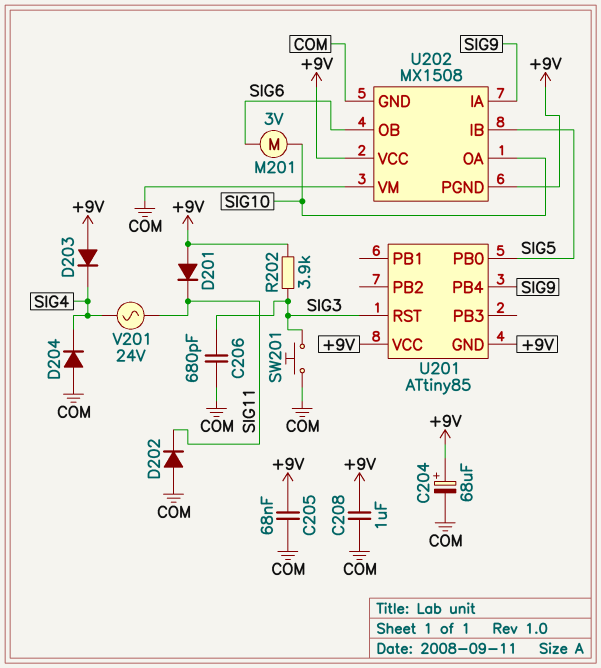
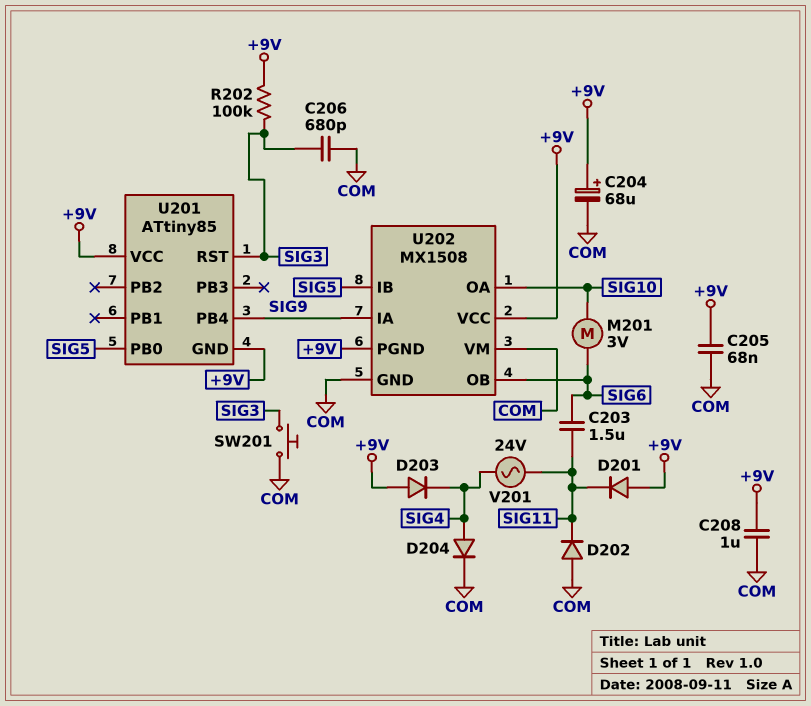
C203: none -> 1.5uF (SIG6, SIG11)
D204: diode (A COM, K SIG4) -> diode (A SIG4, K COM)
R202: 3.9k (+9V, SIG3) -> 100k (+9V, SIG3)

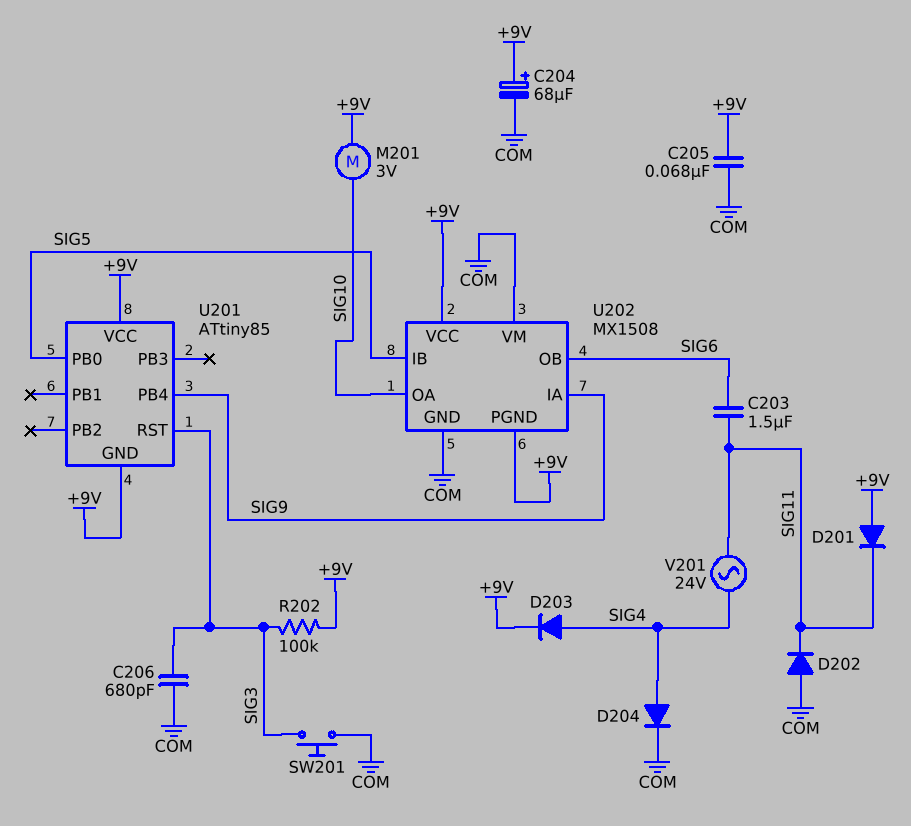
C208: 1uF (+9V, COM) -> none
D203: diode (A +9V, K SIG4) -> diode (A SIG4, K +9V)
M201: motor 3V (SIG6, SIG10) -> motor 3V (+9V, SIG10)

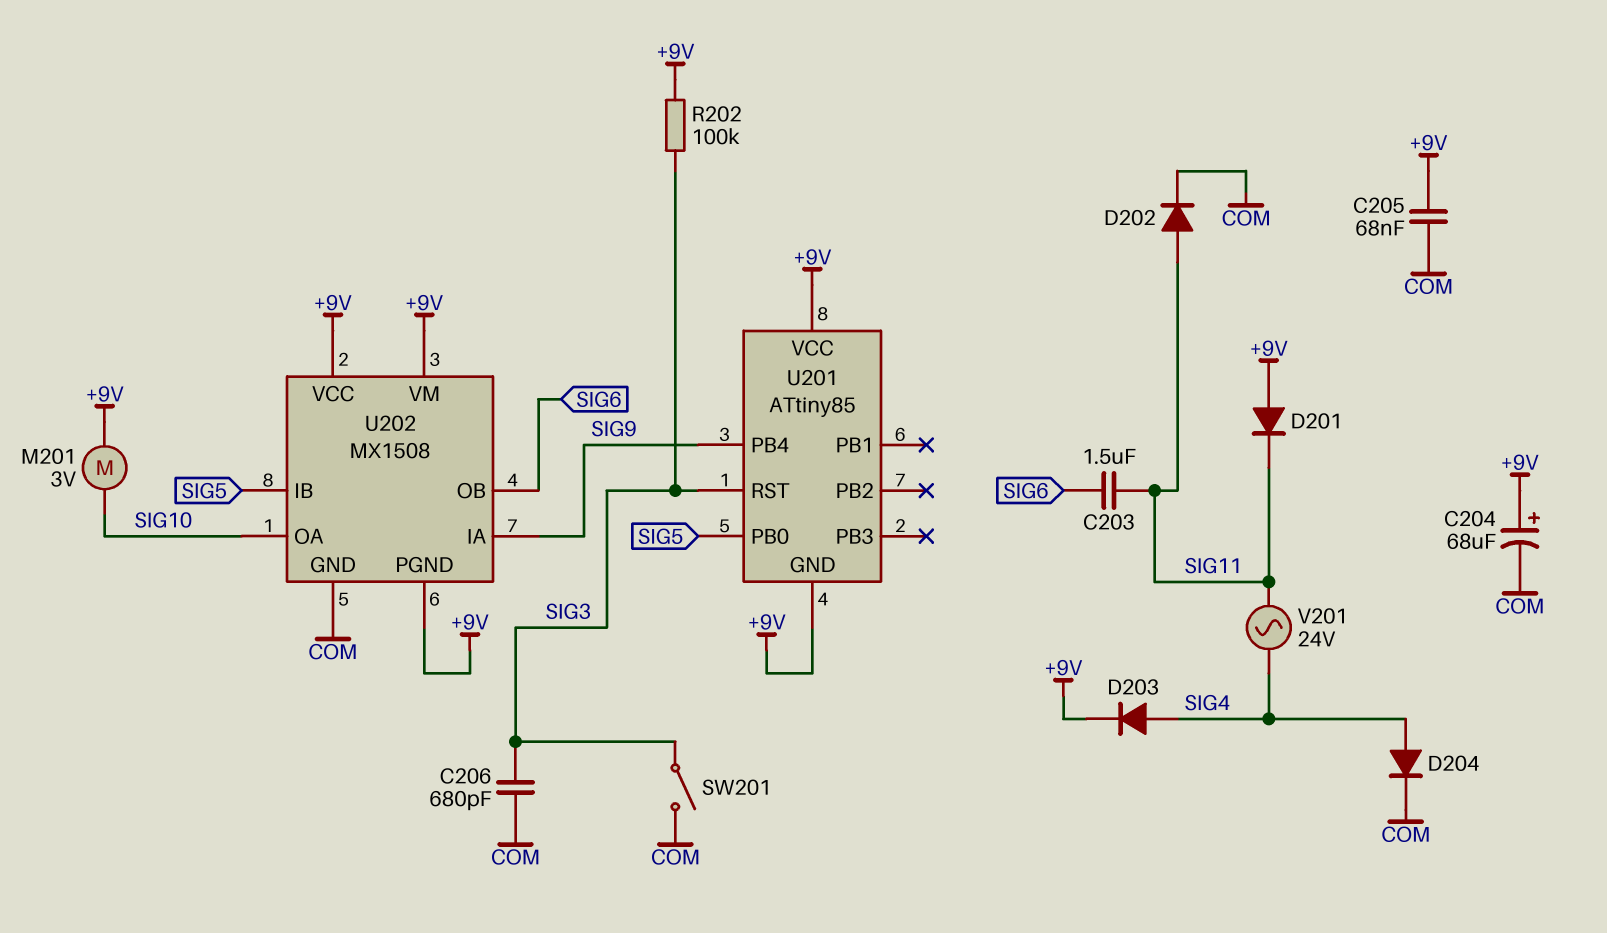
D202: diode (A COM, K SIG11) -> diode (A SIG11, K COM)
SW201: button (COM, SIG3) -> switch (COM, SIG3)
U202 pin VM: COM -> +9V

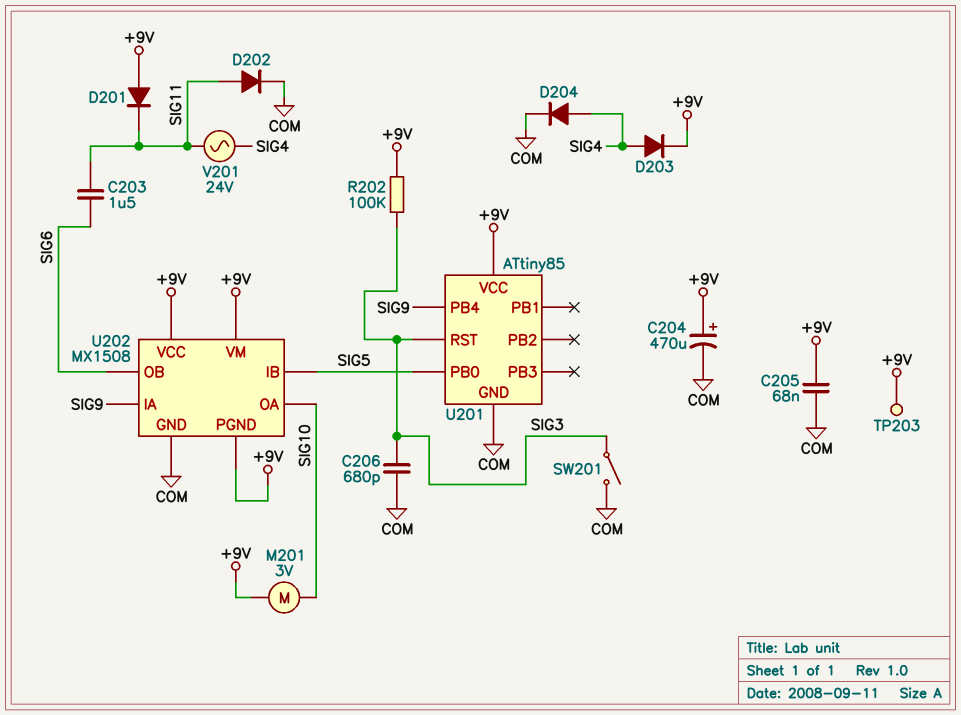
C204: 68uF (plus +9V, minus COM) -> 470uF (plus +9V, minus COM)
TP203: none -> test point (+9V)
U201 pin GND: +9V -> COM

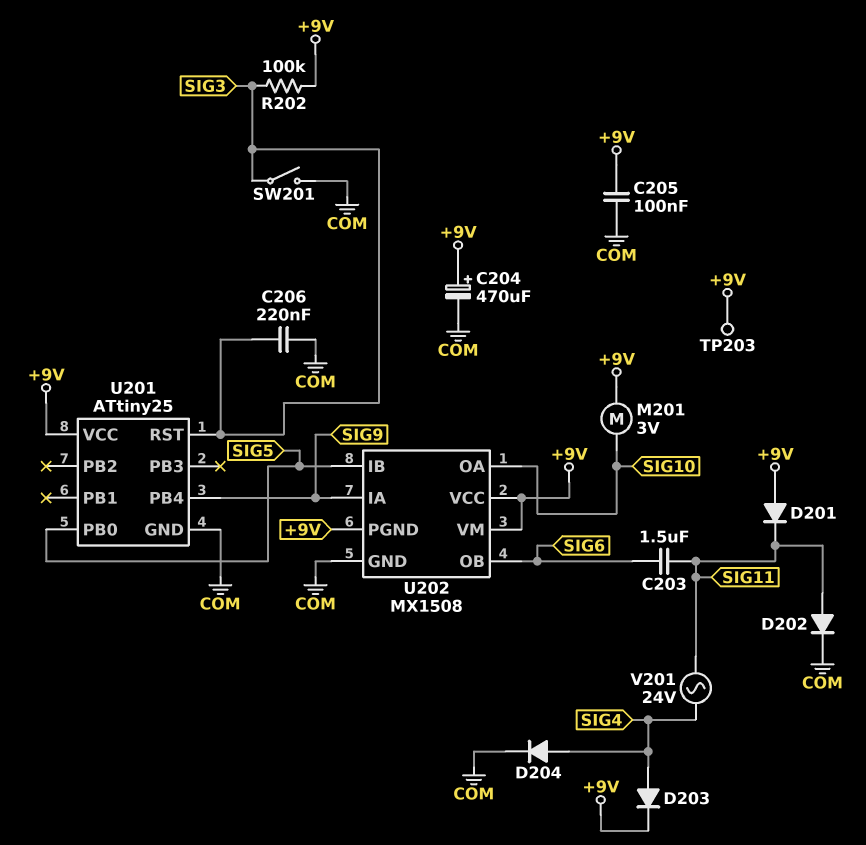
C205: 68nF (+9V, COM) -> 100nF (+9V, COM)
C206: 680pF (COM, SIG3) -> 220nF (COM, SIG3)
U201: ATtiny85 -> ATtiny25

